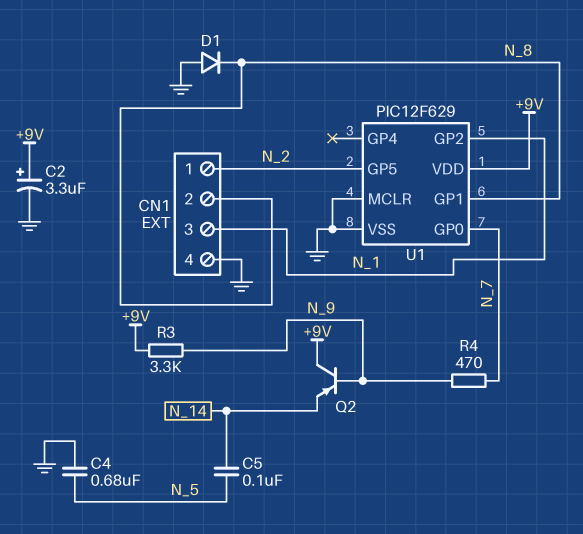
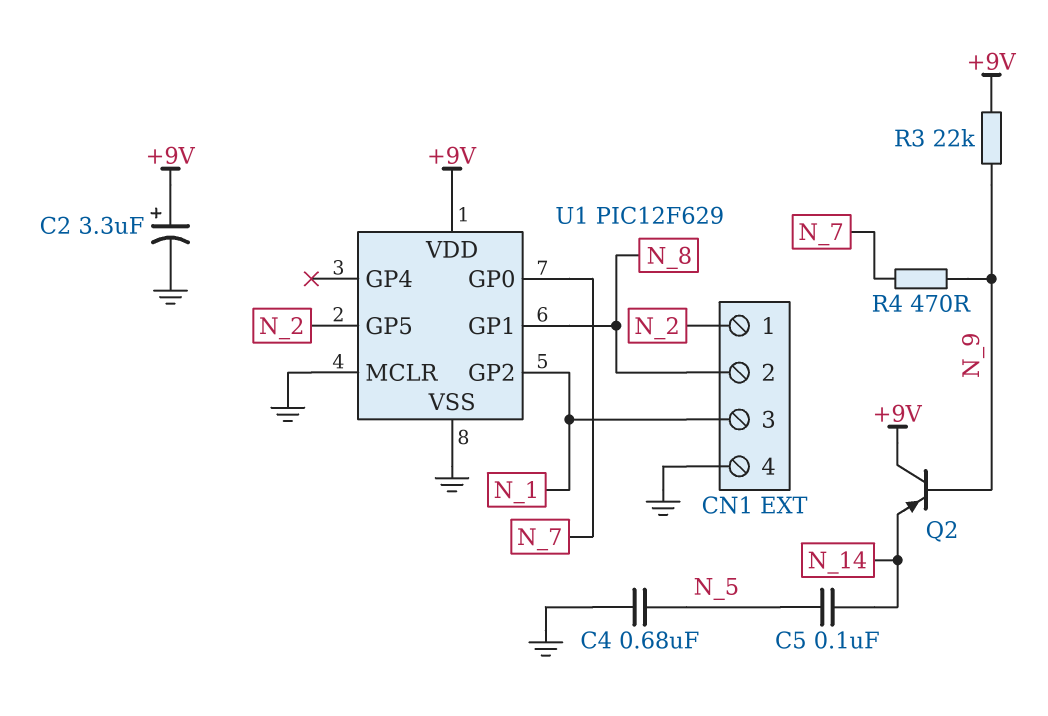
D1: diode (A GND, K N_8) -> none
R3: 3.3k (+9V, N_9) -> 22k (+9V, N_9)

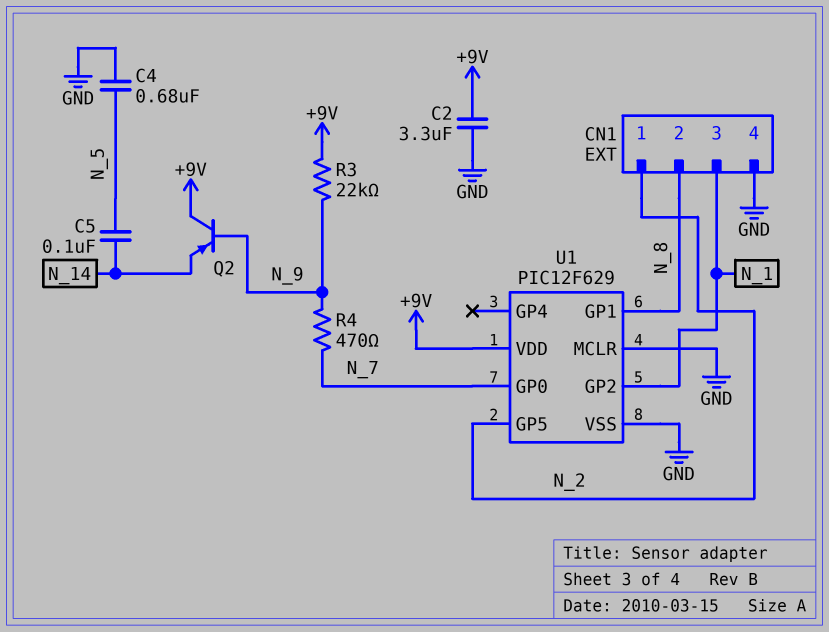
C2: 3.3uF (plus +9V, minus GND) -> 3.3uF (+9V, GND)

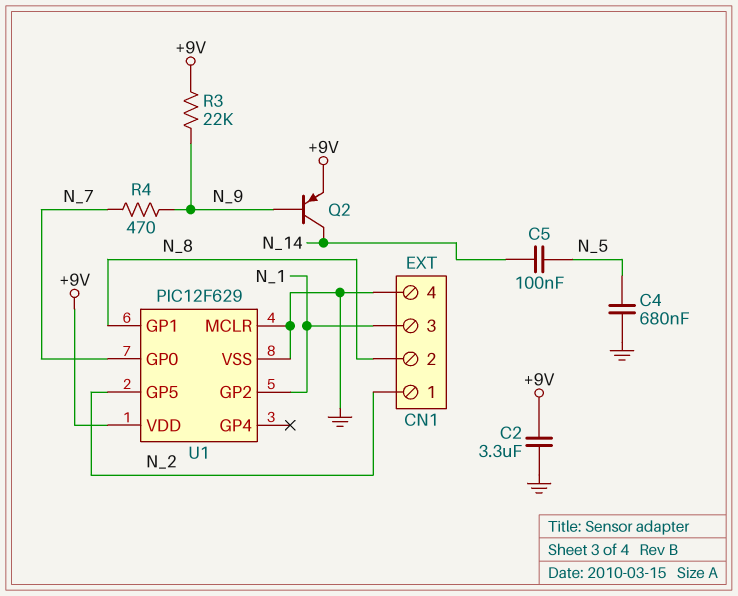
Q2: PNP (B N_9, C +9V, E N_14) -> PNP (B N_9, C N_14, E +9V)

